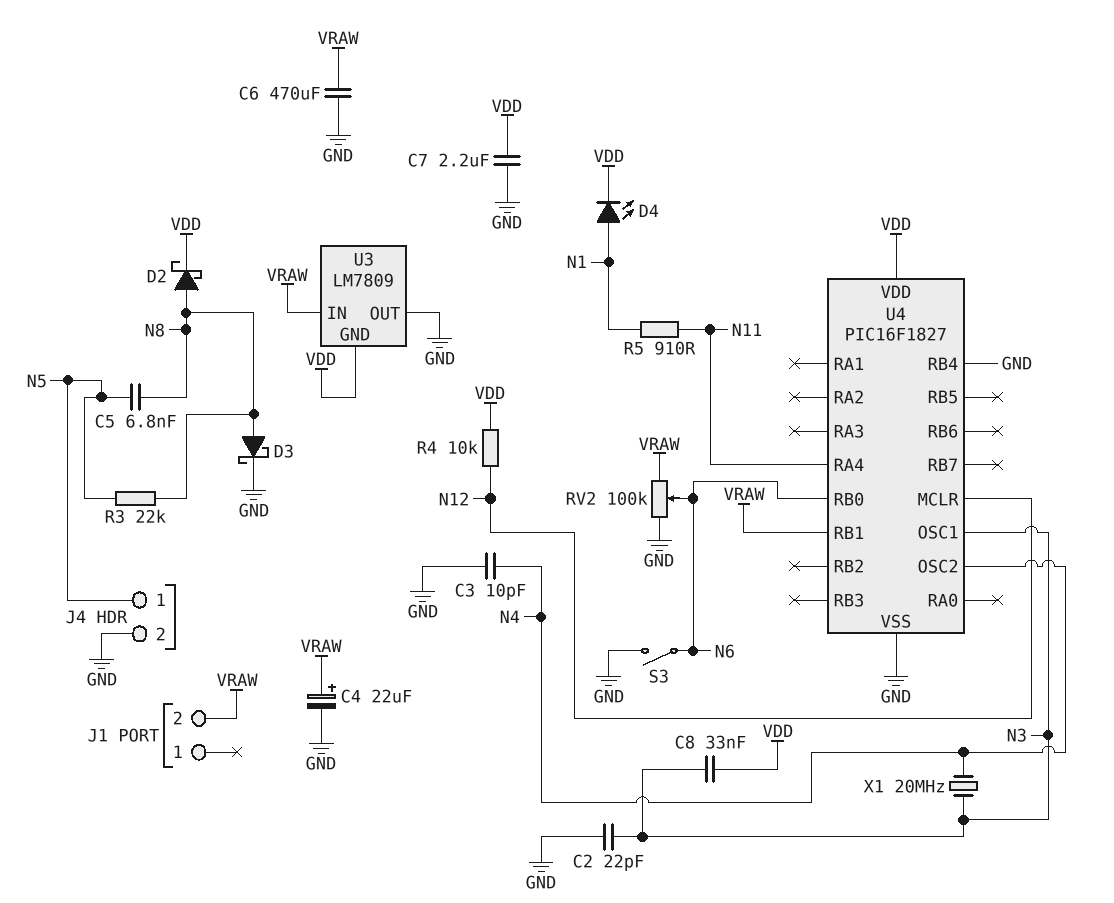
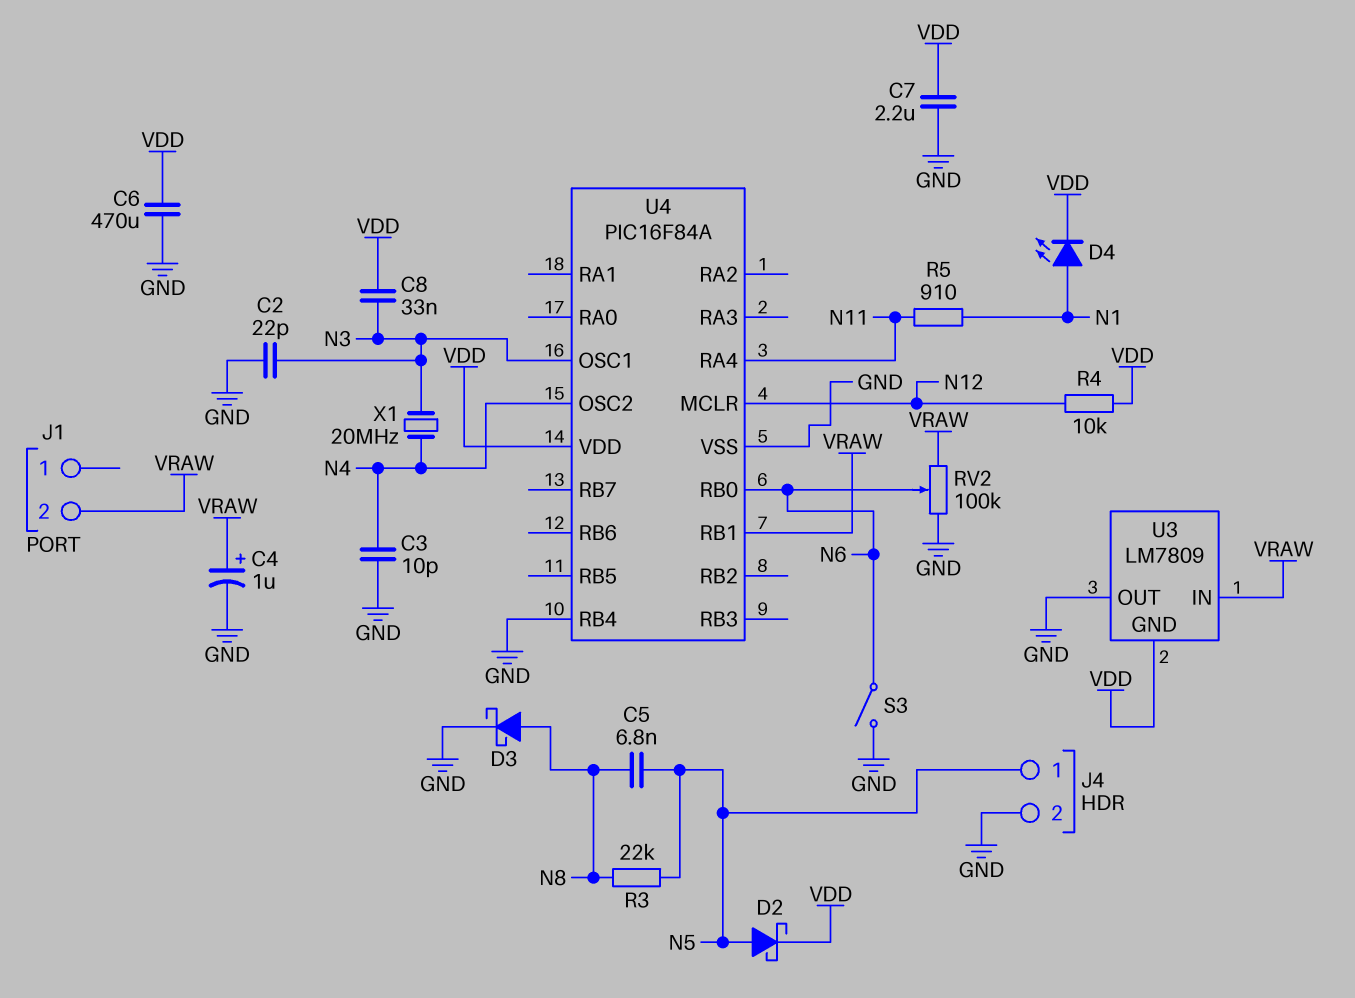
C4: 22uF (plus VRAW, minus GND) -> 1uF (plus VRAW, minus GND)
C6: 470uF (GND, VRAW) -> 470uF (GND, VDD)
D2: schottky (A N8, K VDD) -> schottky (A N5, K VDD)
U4: PIC16F1827 -> PIC16F84A

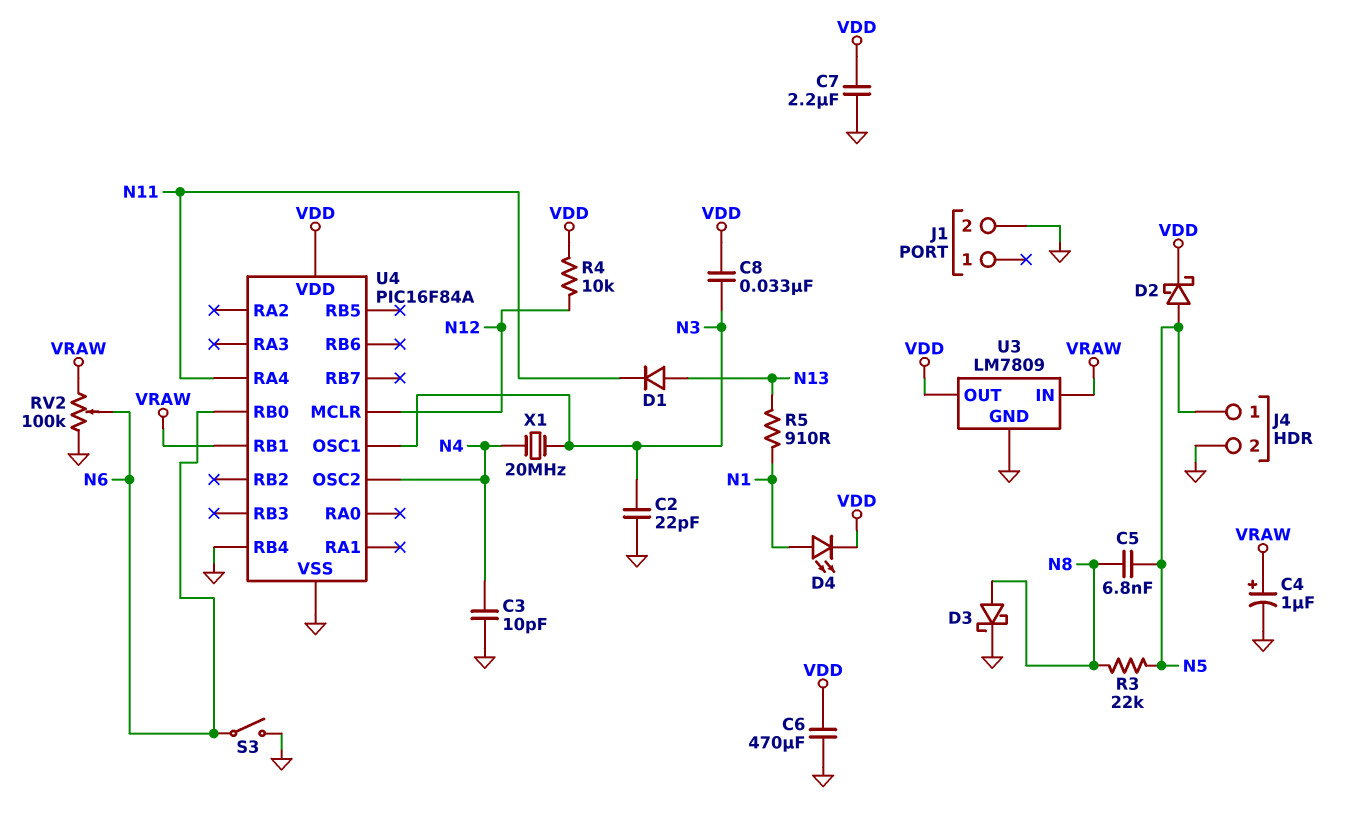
D1: none -> diode (A N13, K N11)
J1 pin 2: VRAW -> GND
R5: 910 (N1, N11) -> 910 (N1, N13)
U3 pin GND: VDD -> GND
U3 pin OUT: GND -> VDD

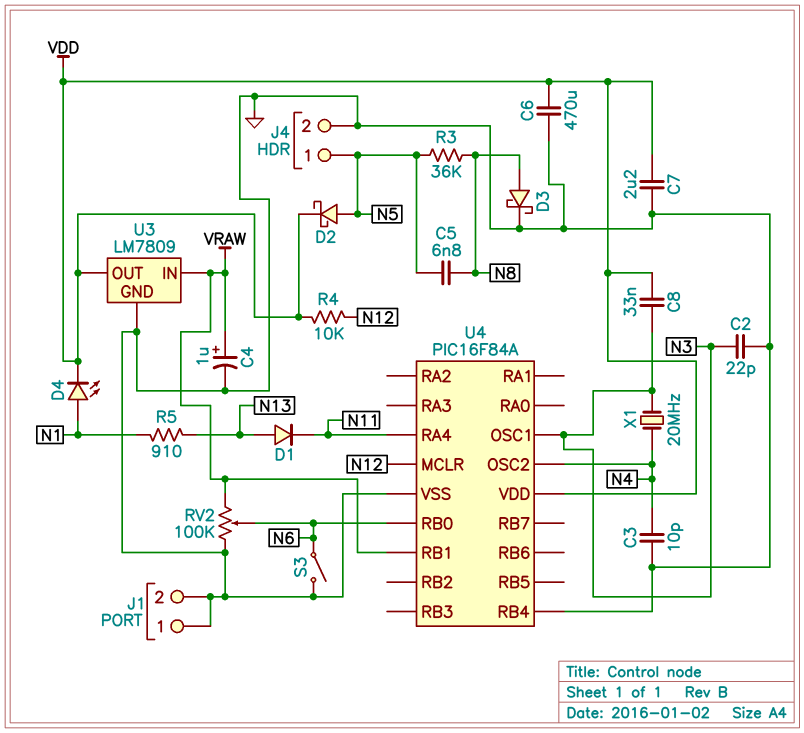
J1 pin 1: none -> GND
R3: 22k (N5, N8) -> 36k (N5, N8)

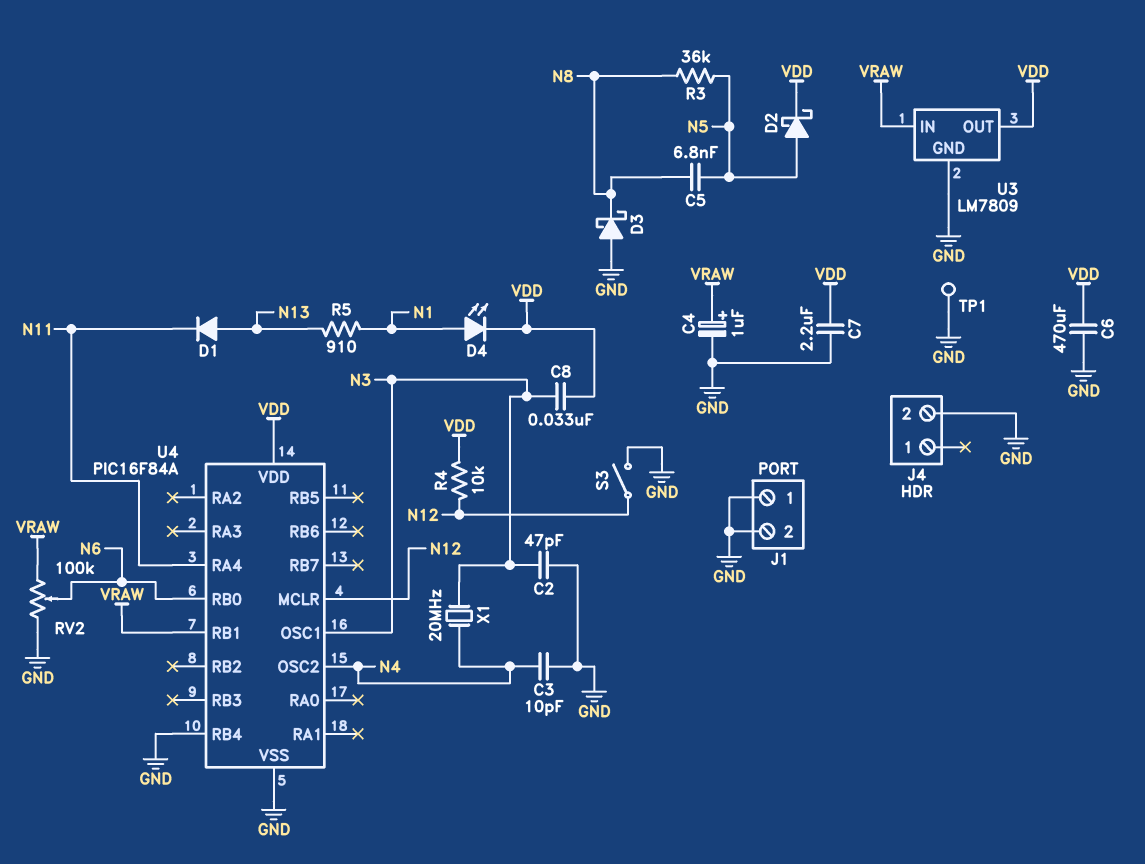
C2: 22pF (GND, N3) -> 47pF (GND, N3)
D3: schottky (A N8, K GND) -> schottky (A GND, K N8)
J4 pin 1: N5 -> none
S3: switch (GND, N6) -> switch (GND, N12)
TP1: none -> test point (GND)

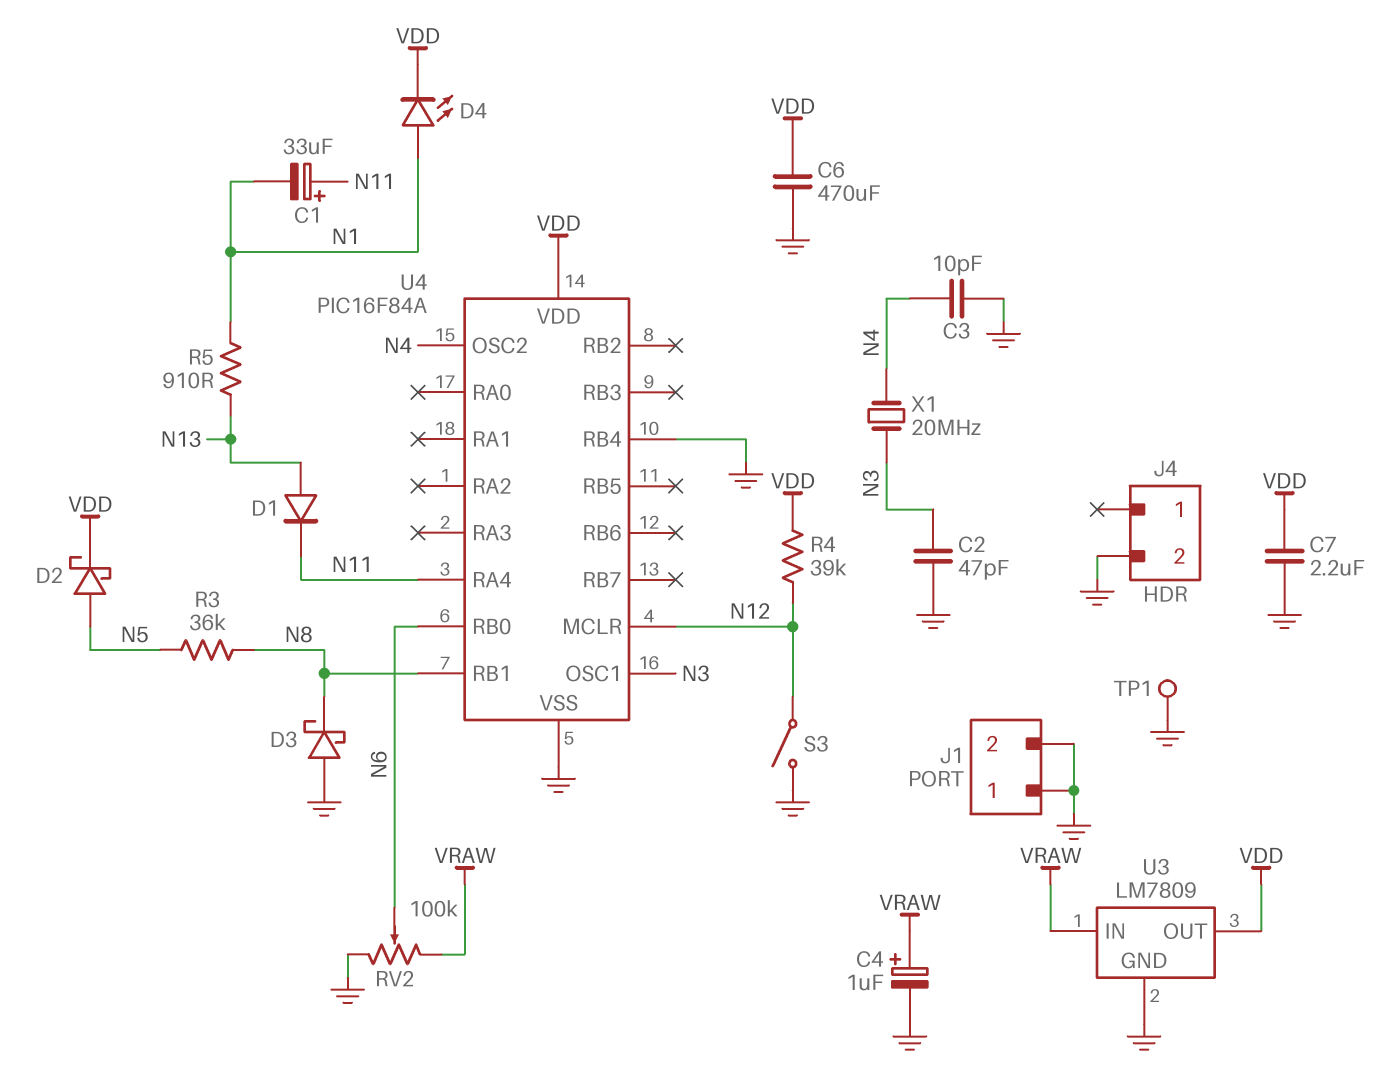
C1: none -> 33uF (plus N11, minus N1)
C5: 6.8nF (N5, N8) -> none
C8: 33nF (N3, VDD) -> none
R4: 10k (N12, VDD) -> 39k (N12, VDD)
U4 pin RB1: VRAW -> N8

